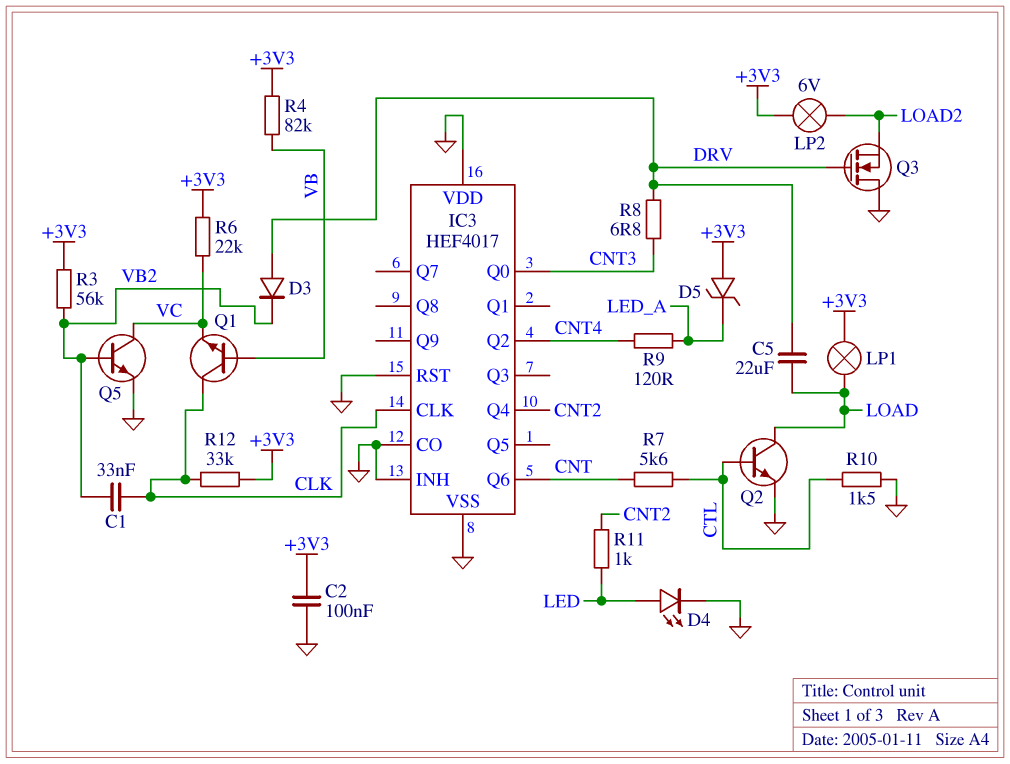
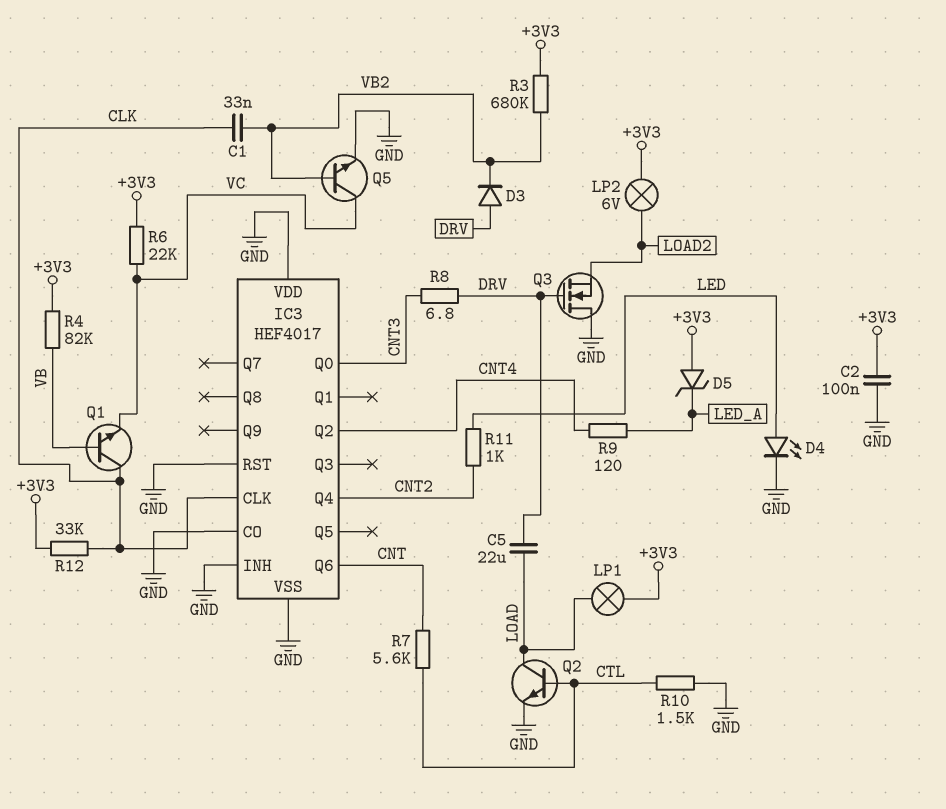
R3: 56k (+3V3, VB2) -> 680k (+3V3, VB2)

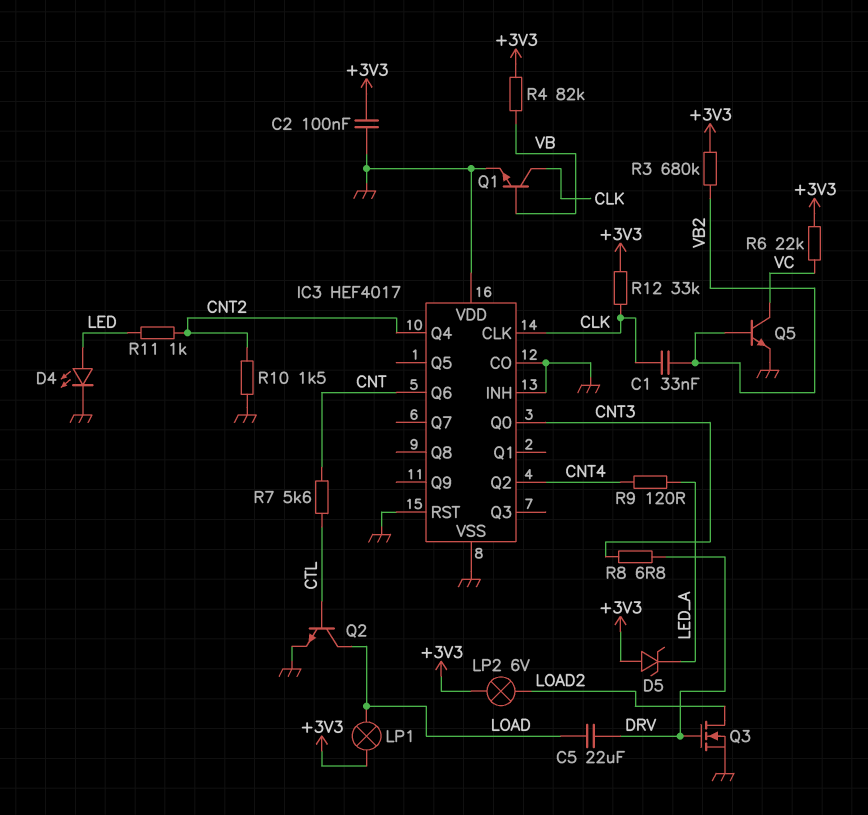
D3: diode (A DRV, K VB2) -> none
Q1: NPN (B VB, C CLK, E VC) -> NPN (B VB, C CLK, E GND)
Q3: NMOS (G DRV, D GND, S LOAD2) -> NMOS (G DRV, D LOAD2, S GND)
R10: 1.5k (CTL, GND) -> 1.5k (CNT2, GND)

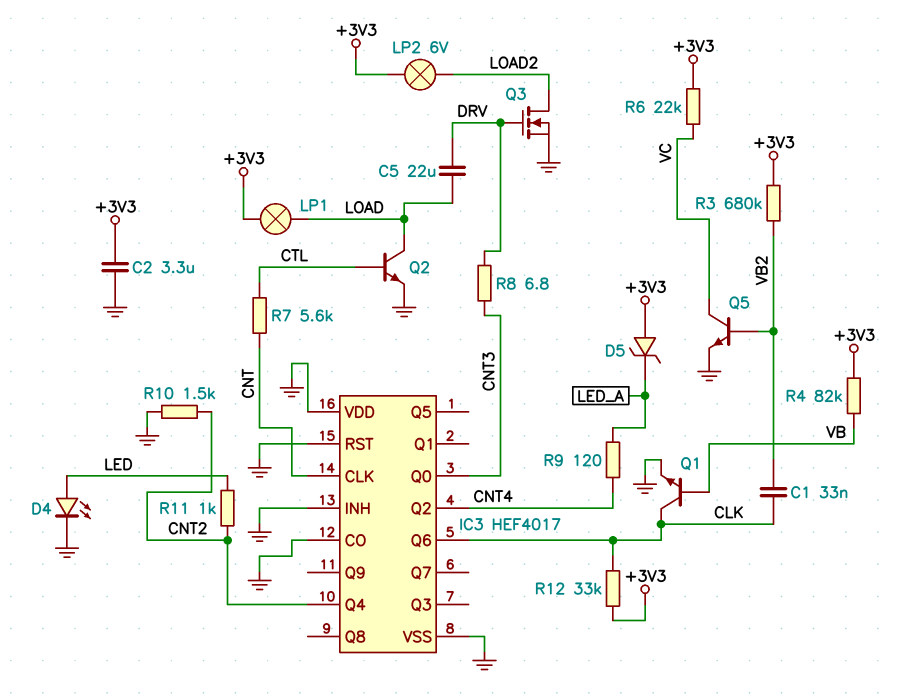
C2: 100nF (+3V3, GND) -> 3.3uF (+3V3, GND)
IC3 pin CLK: CLK -> CNT
IC3 pin Q6: CNT -> CLK

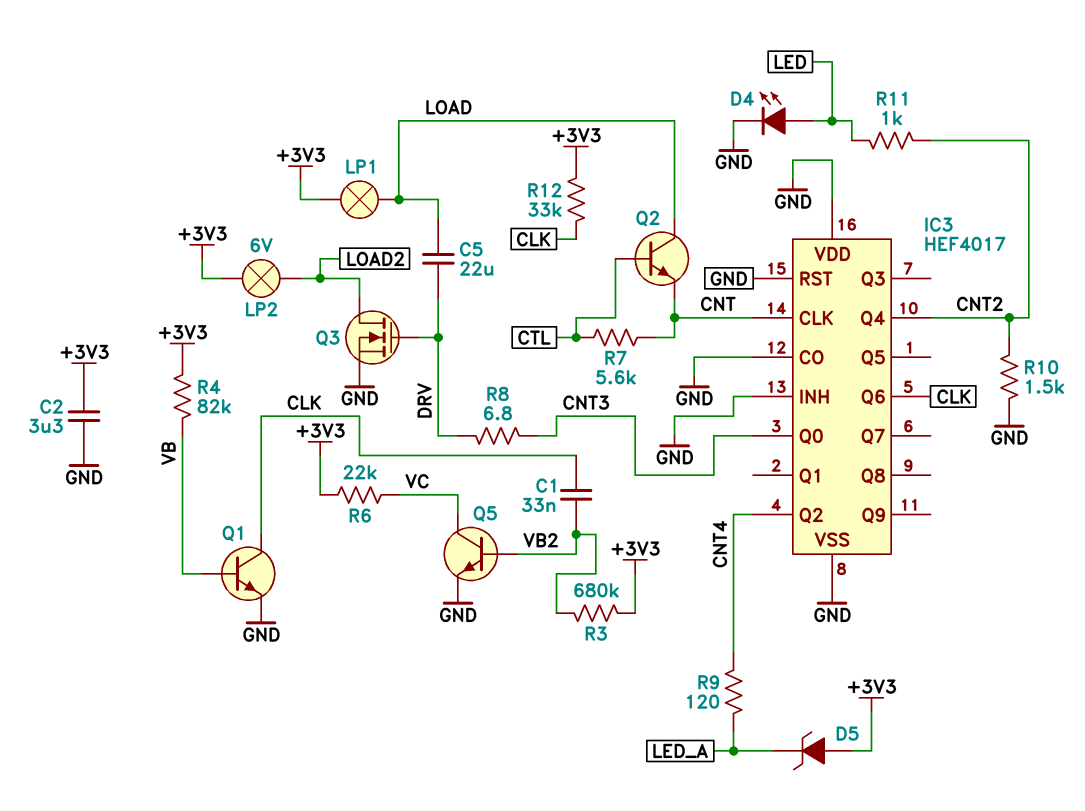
Q2: NPN (B CTL, C LOAD, E GND) -> NPN (B CTL, C LOAD, E CNT)

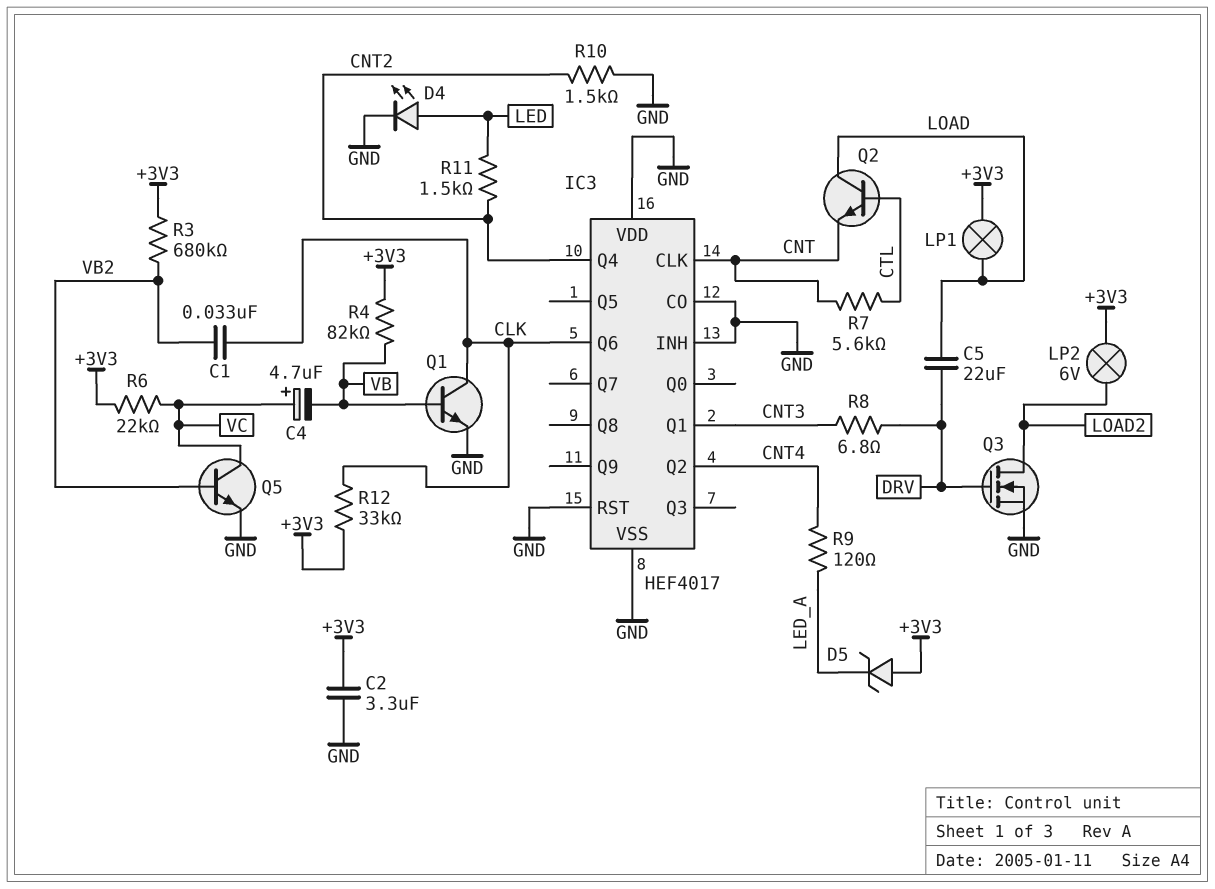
C4: none -> 4.7uF (plus VC, minus VB)
IC3 pin Q0: CNT3 -> none
IC3 pin Q1: none -> CNT3
R11: 1k (CNT2, LED) -> 1.5k (CNT2, LED)

